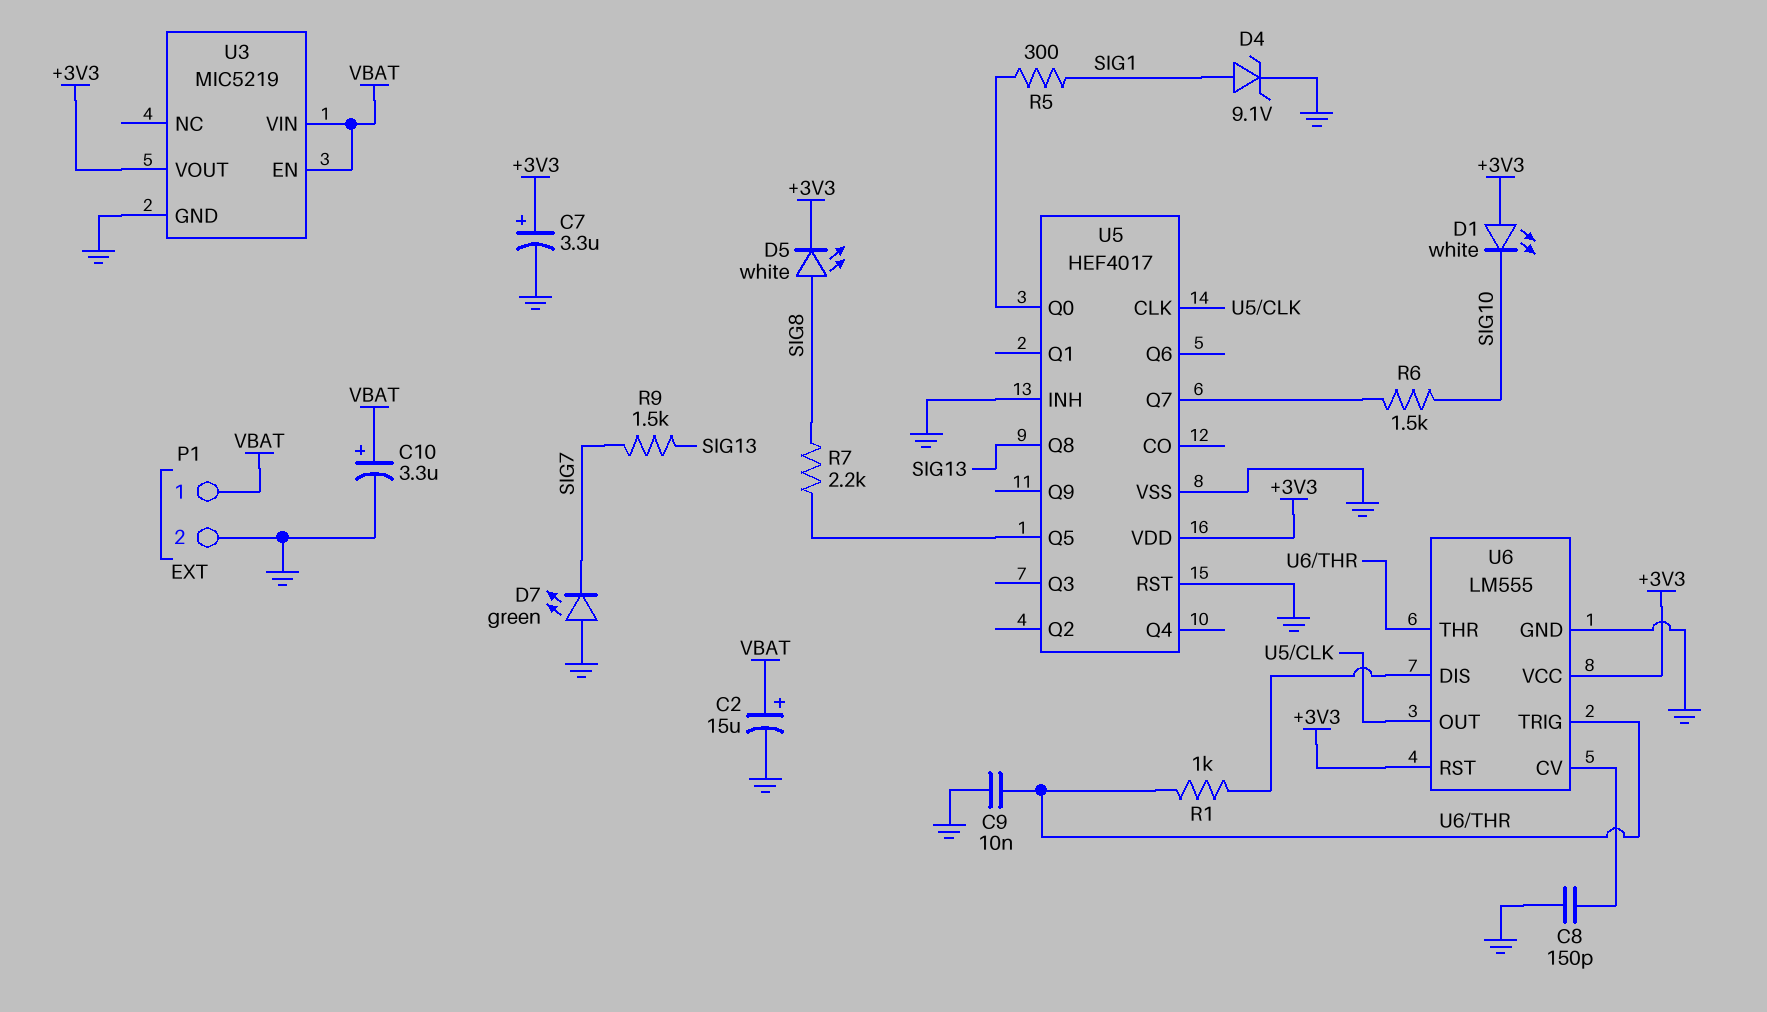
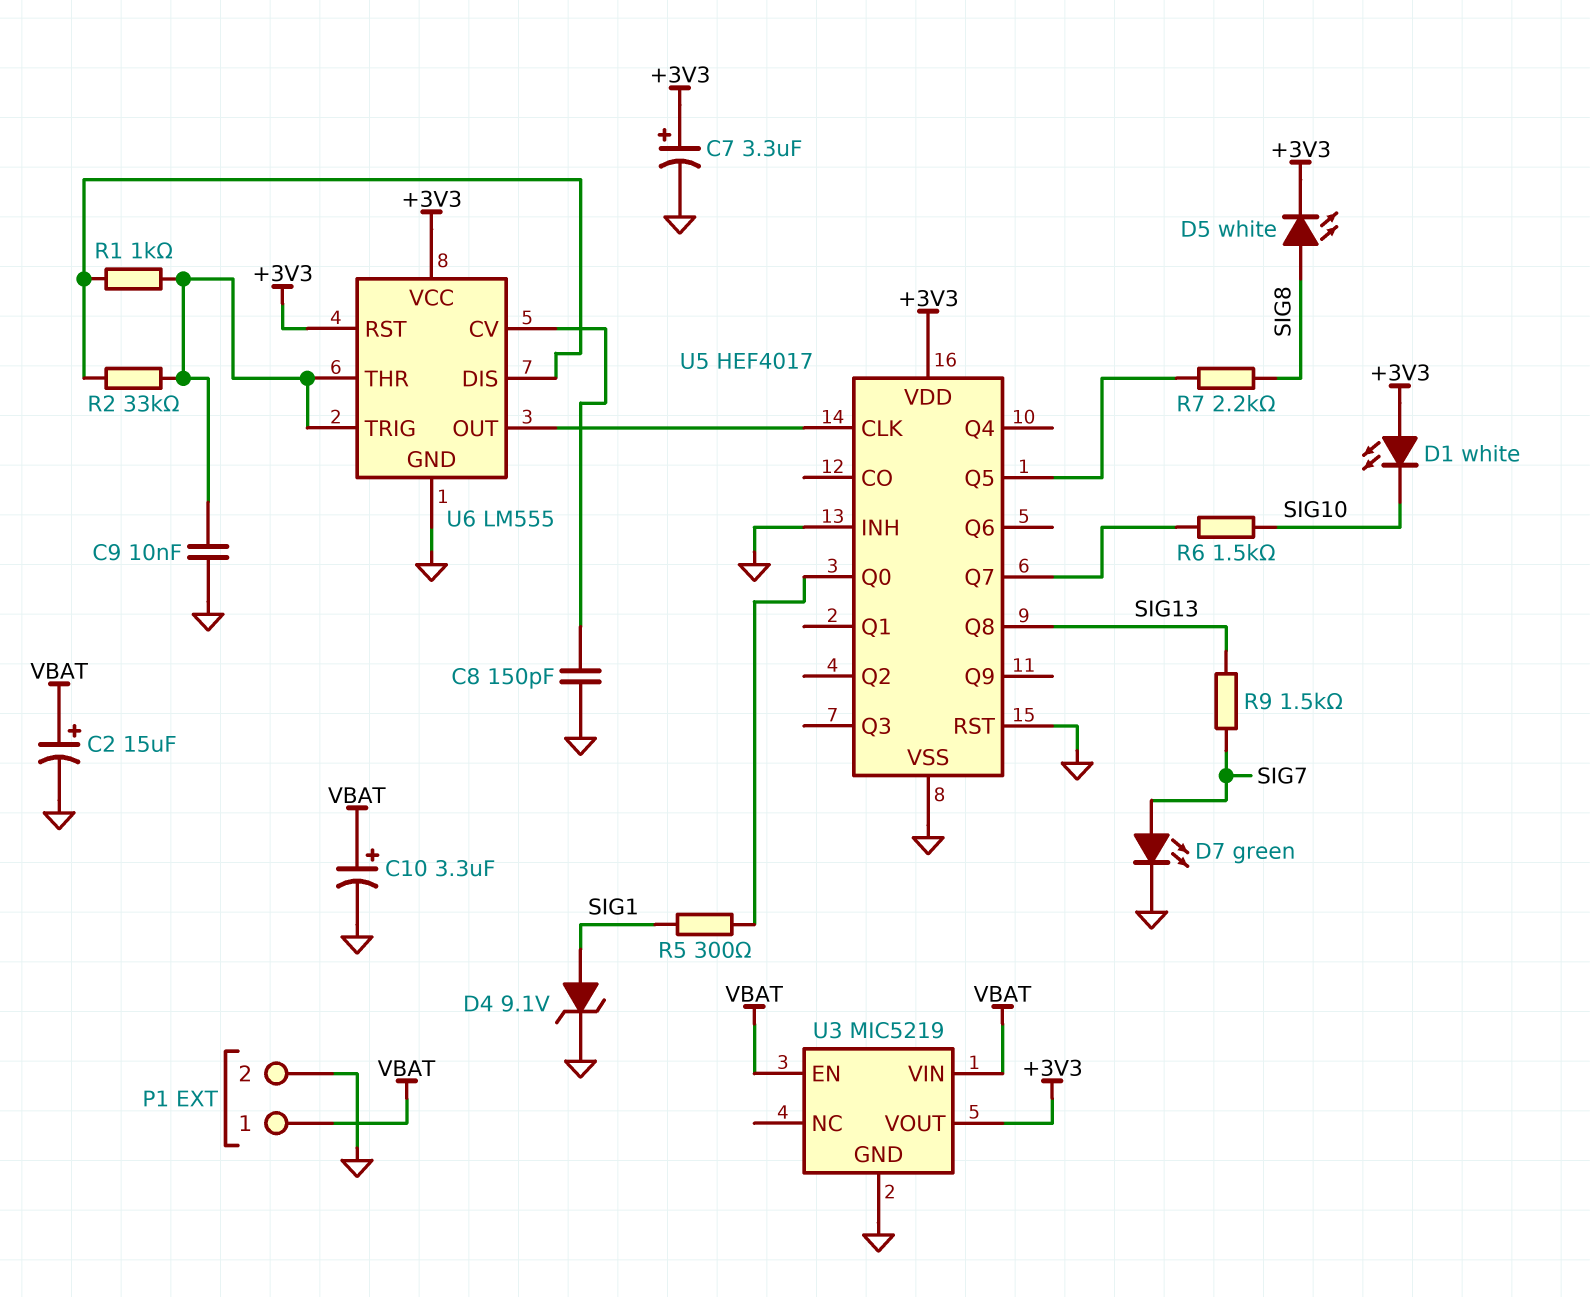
D7: LED green (A GND, K SIG7) -> LED green (A SIG7, K GND)
R2: none -> 33k (U6/DIS, U6/THR)

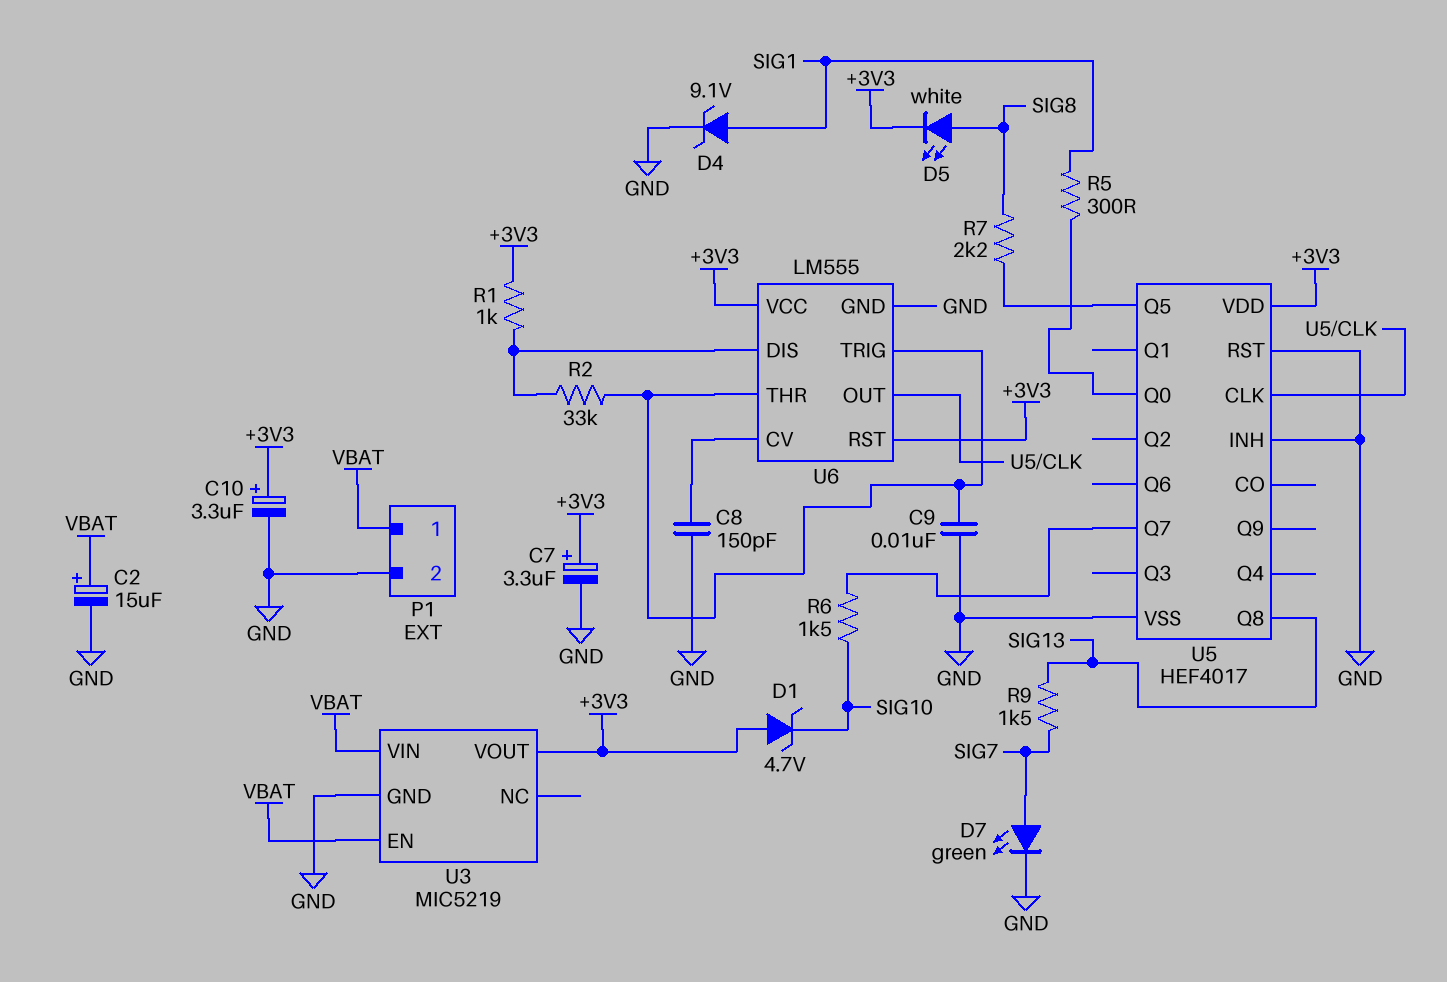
C10: 3.3uF (plus VBAT, minus GND) -> 3.3uF (plus +3V3, minus GND)
D1: LED white (A +3V3, K SIG10) -> zener 4.7V (A +3V3, K SIG10)
R1: 1k (U6/DIS, U6/THR) -> 1k (+3V3, U6/DIS)

